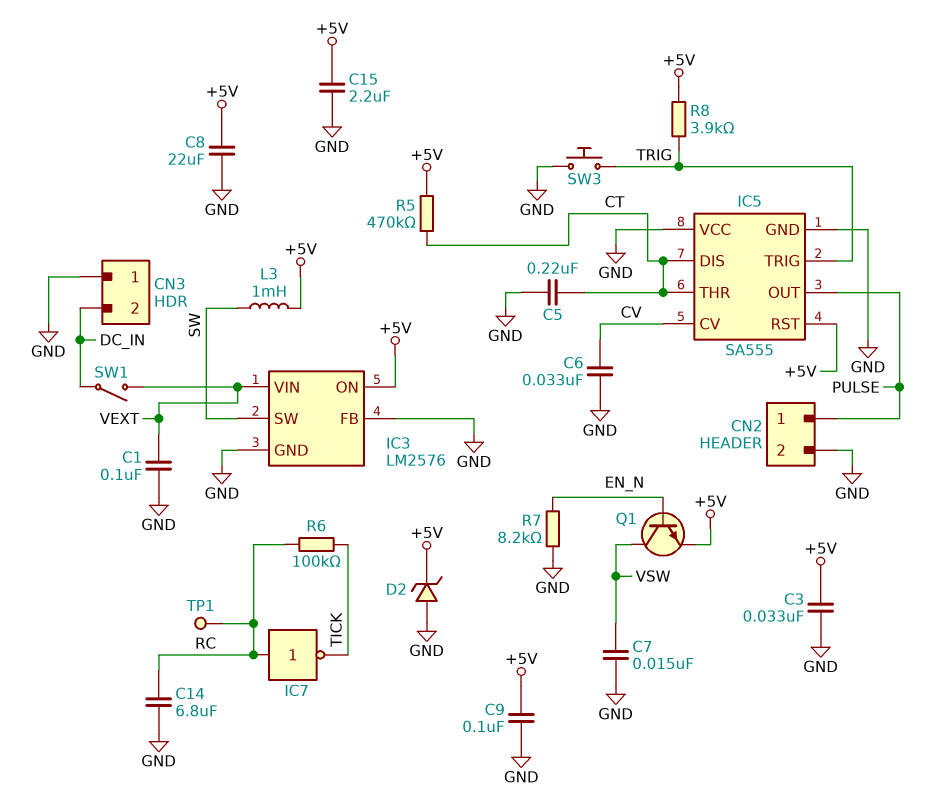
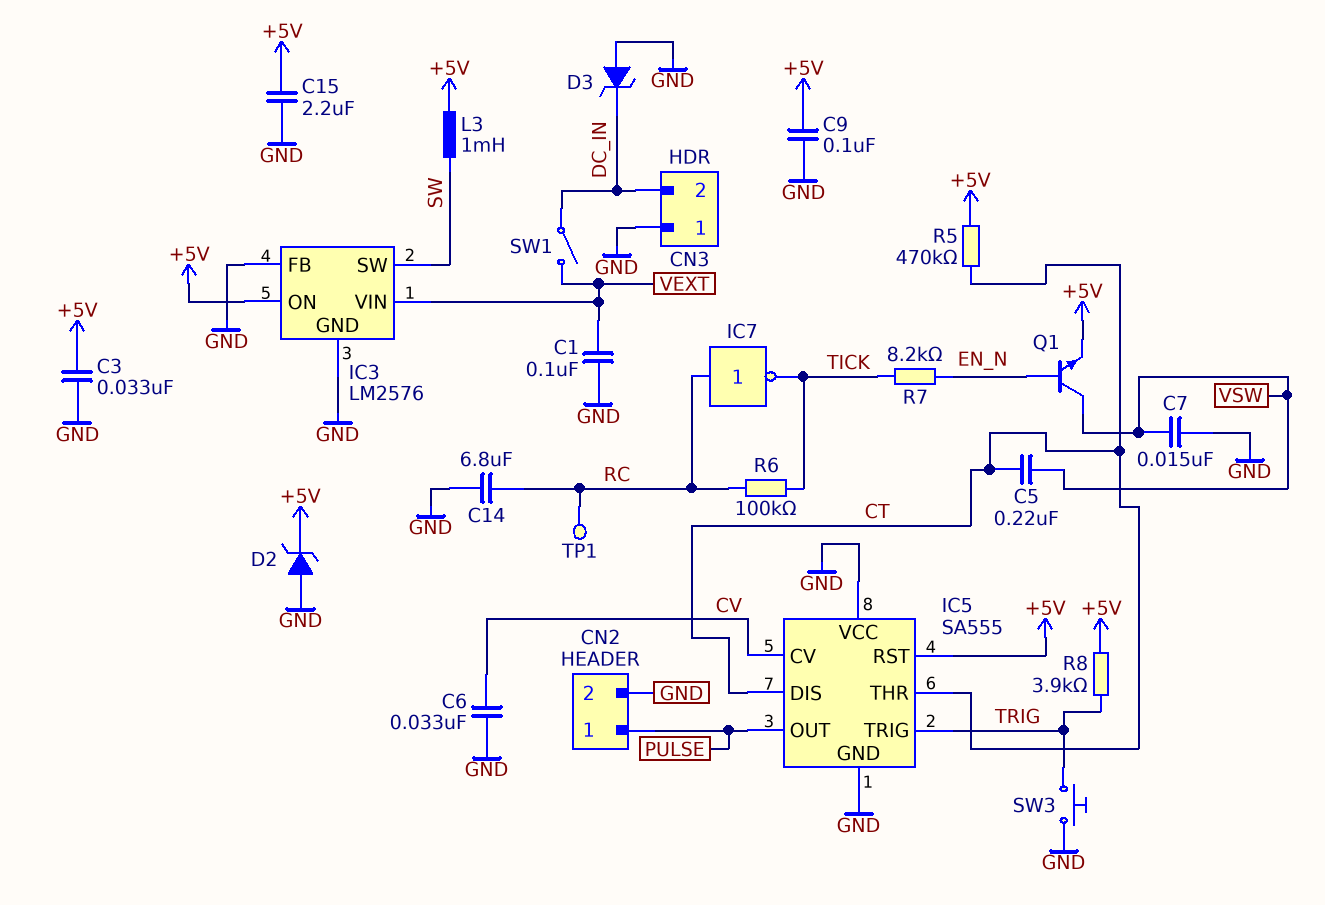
C5: 220nF (CT, GND) -> 220nF (CT, VSW)
C8: 22uF (+5V, GND) -> none
D3: none -> zener (A GND, K DC_IN)
R7: 8.2k (EN_N, GND) -> 8.2k (EN_N, TICK)

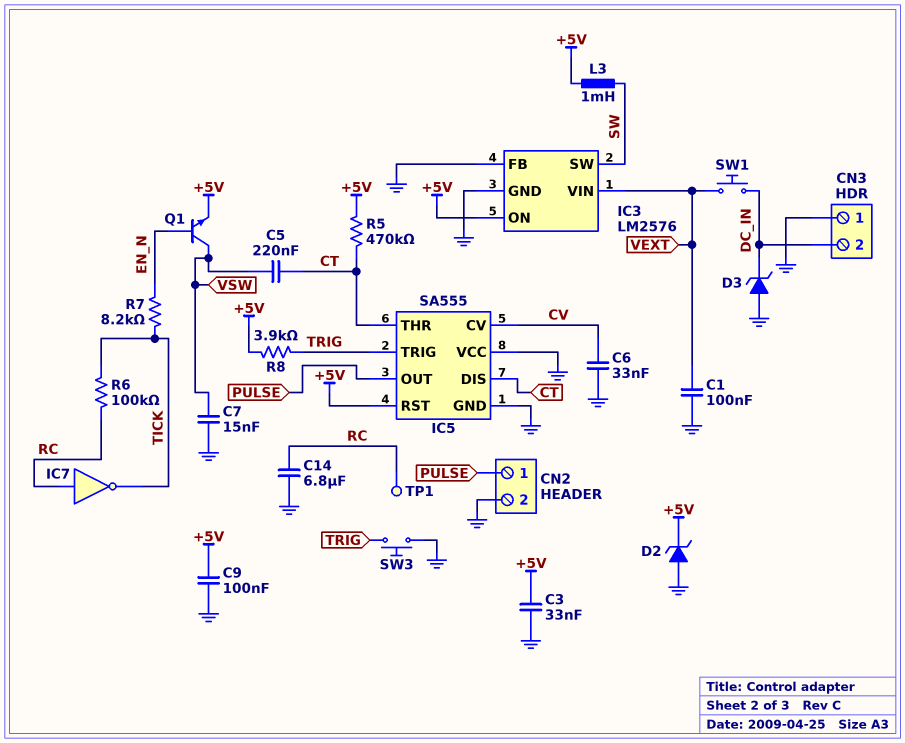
C15: 2.2uF (+5V, GND) -> none
SW1: switch (DC_IN, VEXT) -> button (DC_IN, VEXT)

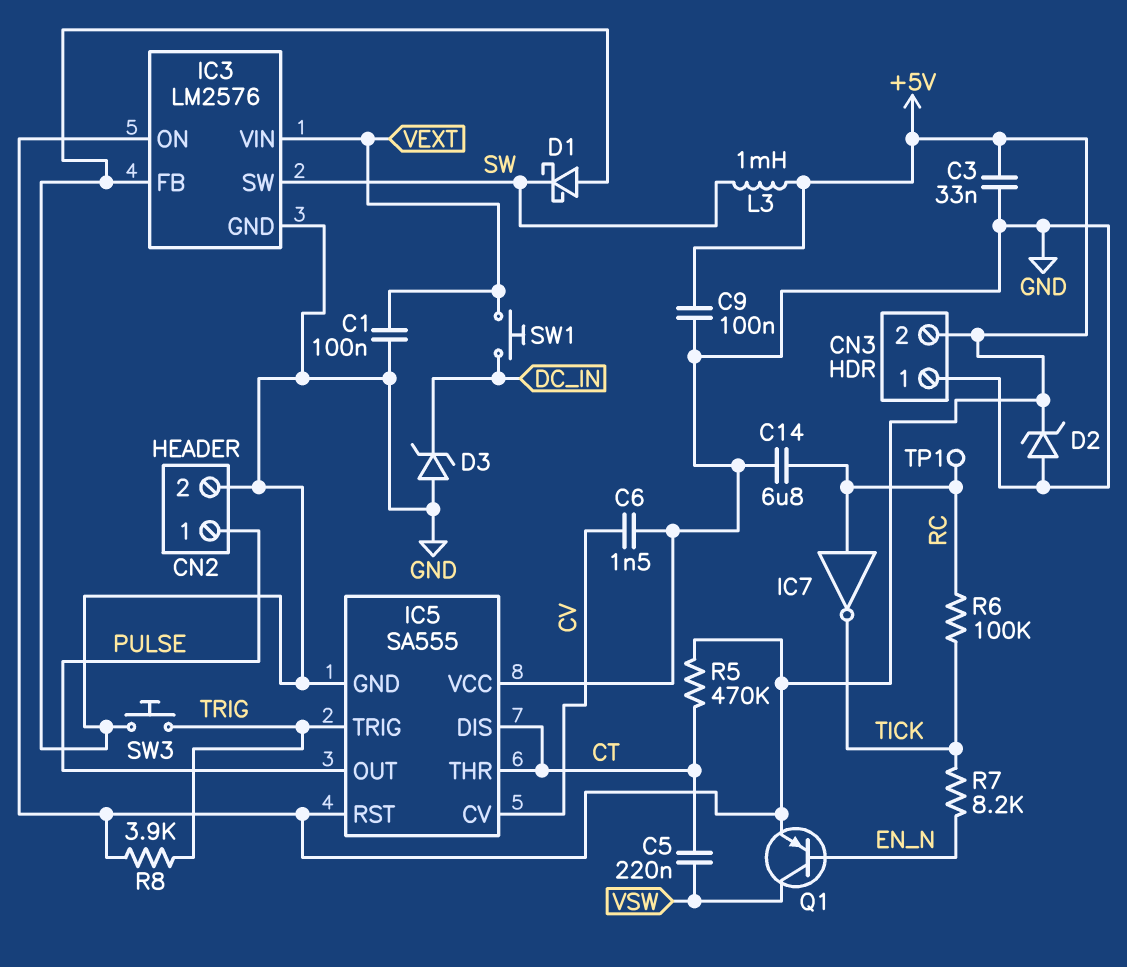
C6: 33nF (CV, GND) -> 1.5nF (CV, GND)
C7: 15nF (GND, VSW) -> none
CN3 pin 2: DC_IN -> +5V
D1: none -> schottky (A GND, K SW)
Q1: NPN (B EN_N, C VSW, E +5V) -> PNP (B EN_N, C VSW, E +5V)

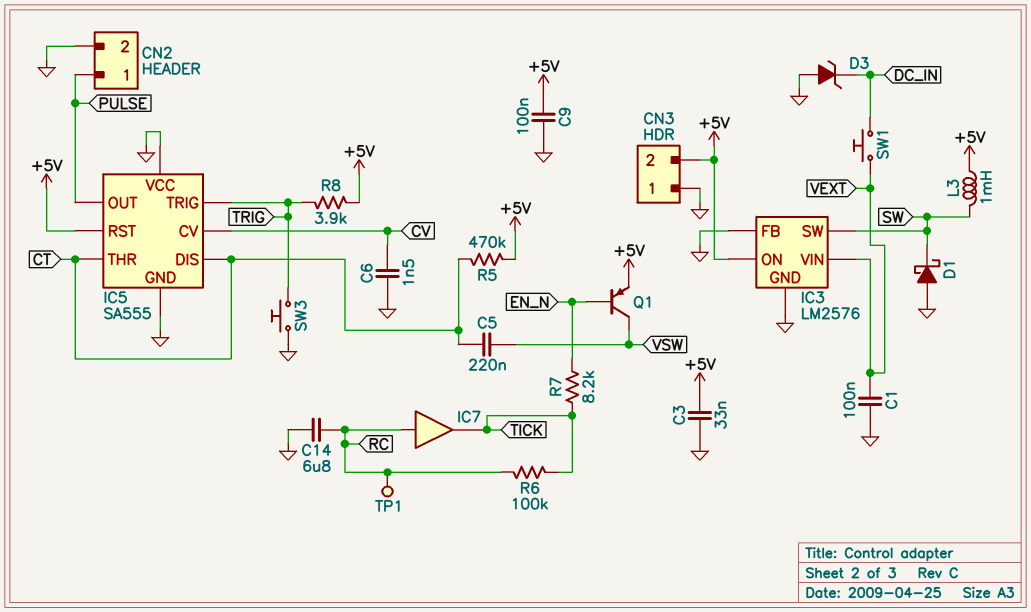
D2: zener (A GND, K +5V) -> none
IC7: NOT (in RC, out TICK) -> buffer (in RC, out TICK)

